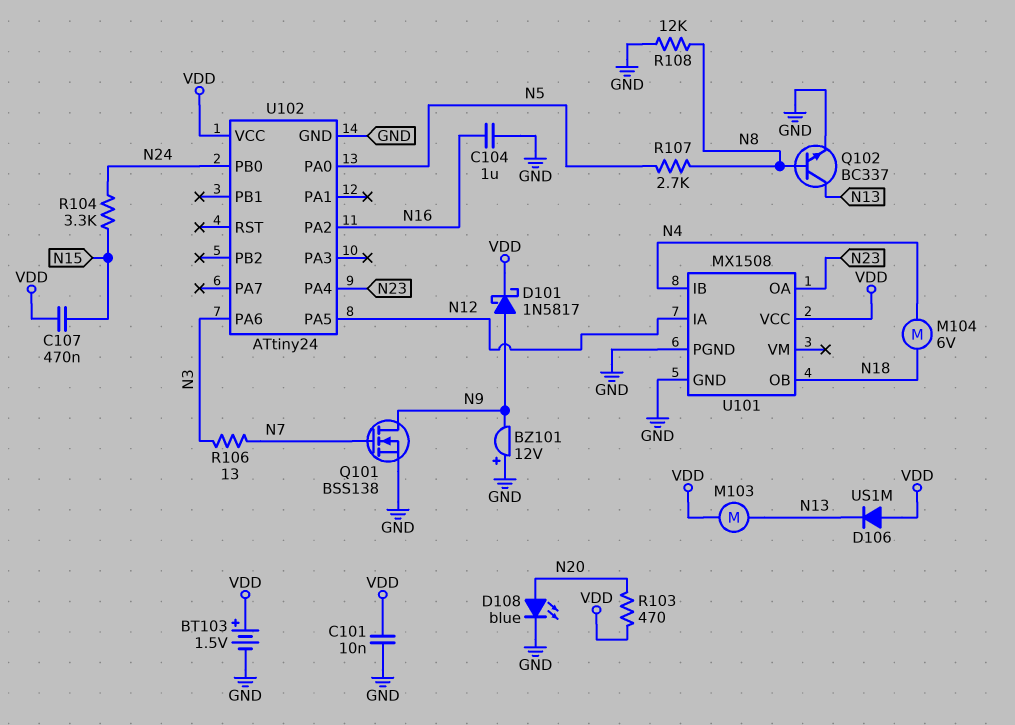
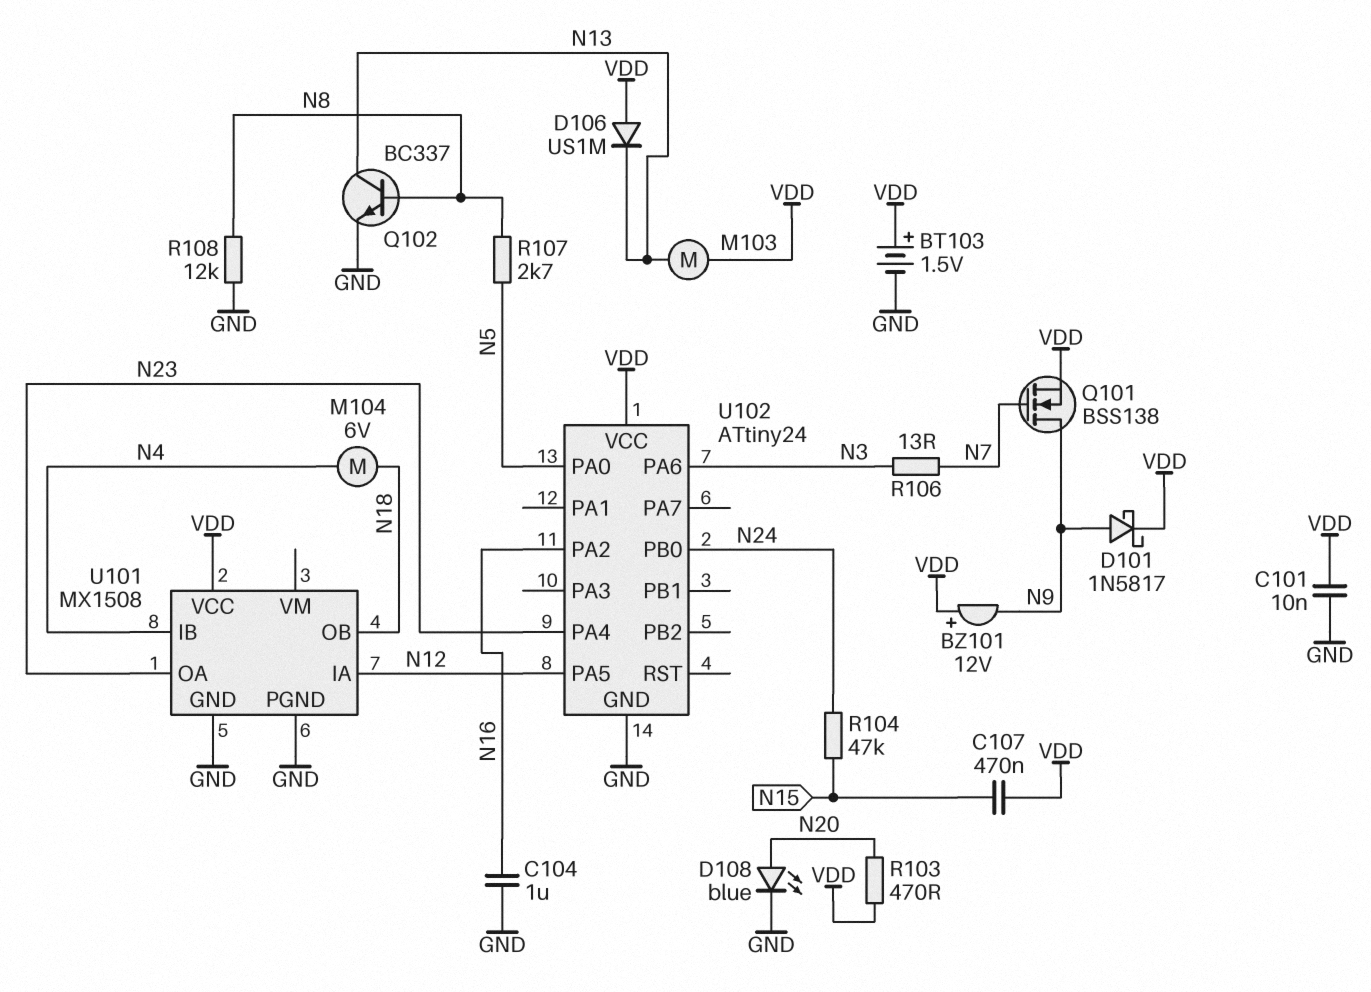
BZ101: buzzer 12V (plus GND, minus N9) -> buzzer 12V (plus VDD, minus N9)
Q101: NMOS BSS138 (G N7, D N9, S GND) -> NMOS BSS138 (G N7, D N9, S VDD)
R104: 3.3k (N15, N24) -> 47k (N15, N24)

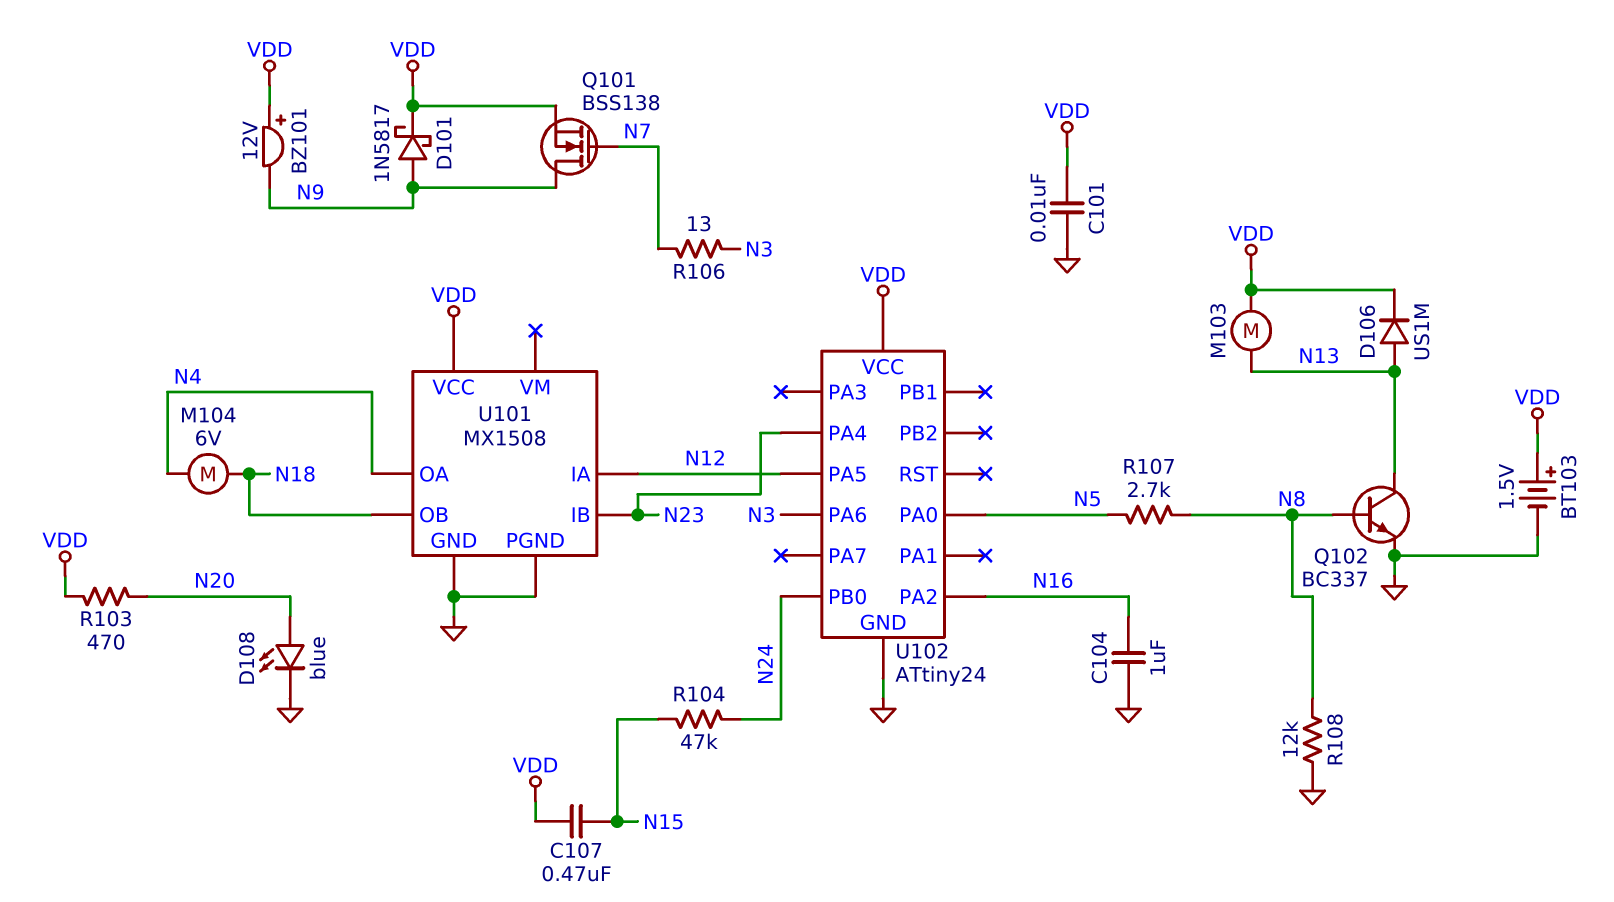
D106: diode US1M (A VDD, K N13) -> diode US1M (A N13, K VDD)
U101 pin IB: N4 -> N23
U101 pin OA: N23 -> N4

